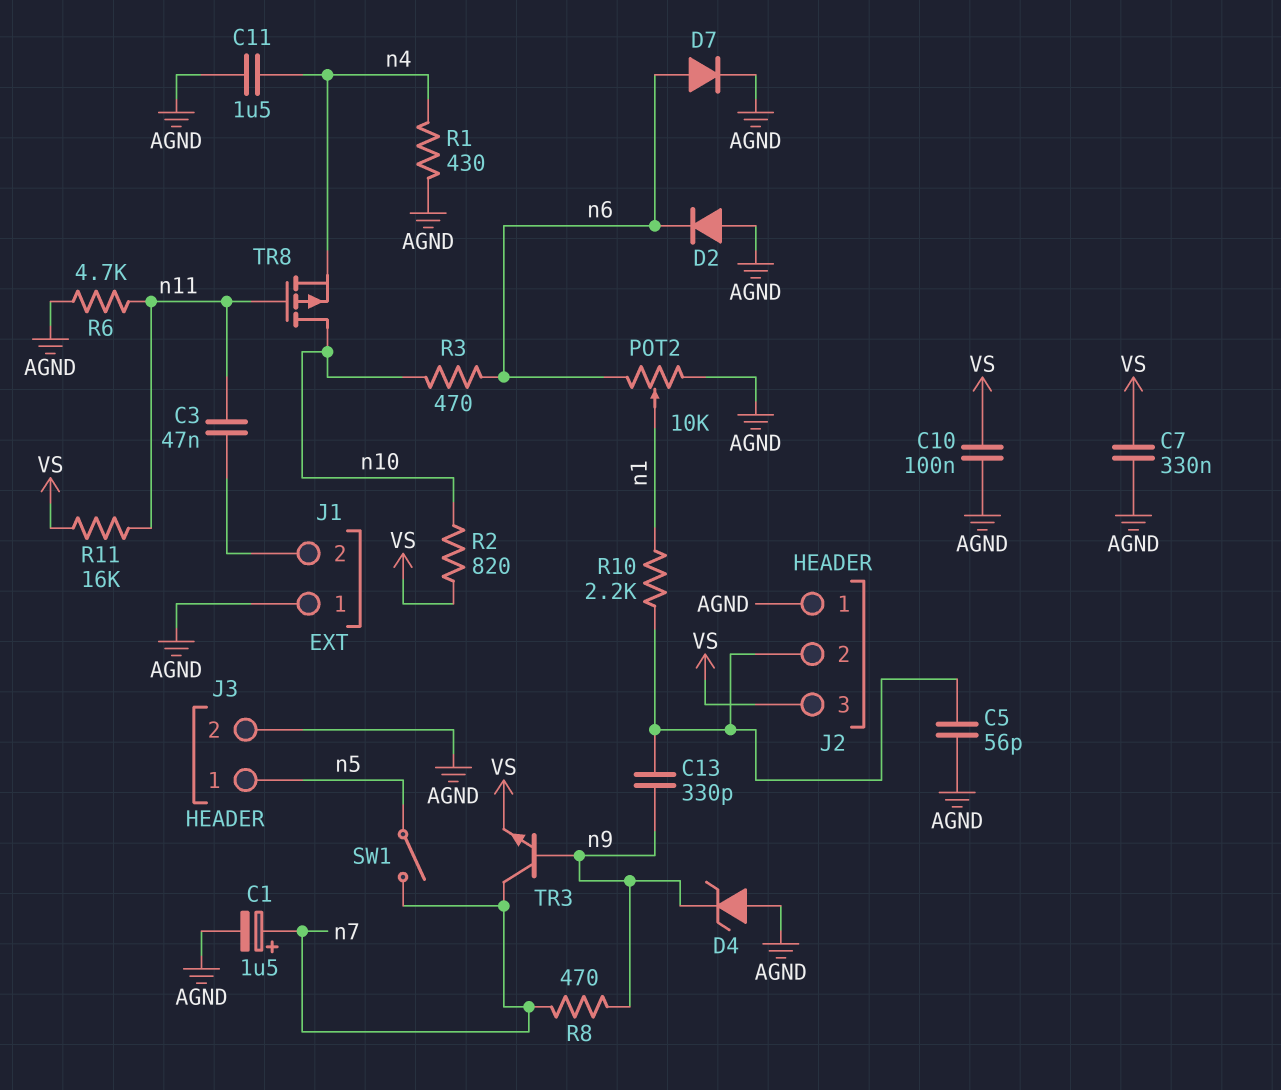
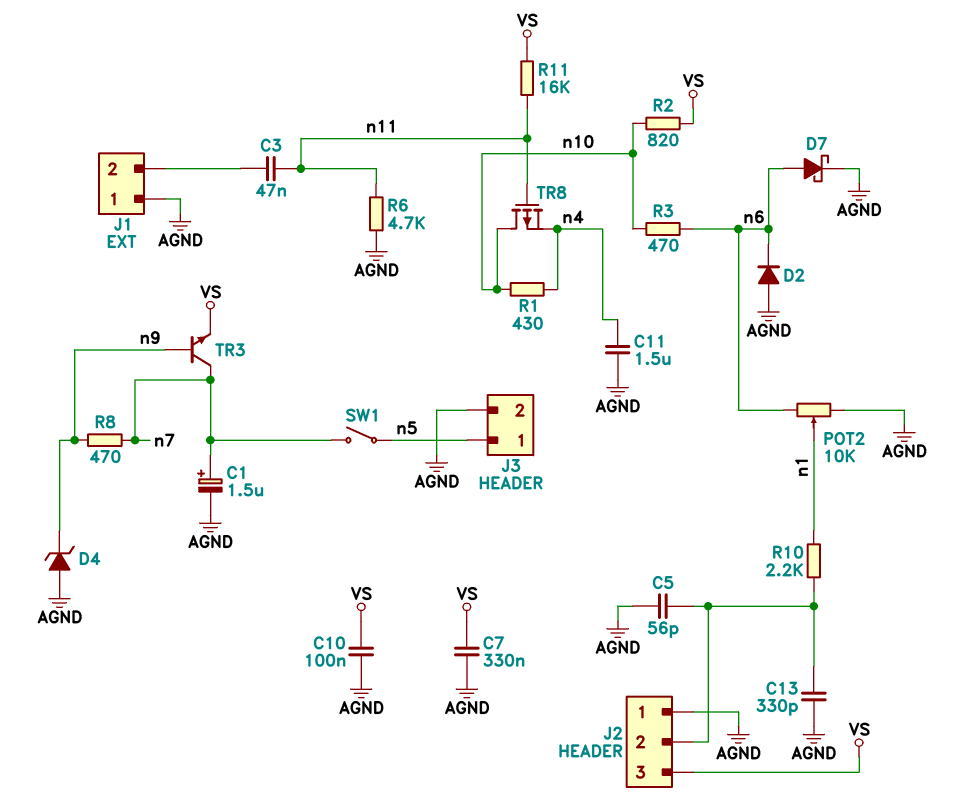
C13: 330pF (J2/2, n9) -> 330pF (AGND, J2/2)
D7: diode (A n6, K AGND) -> schottky (A n6, K AGND)
R1: 430 (AGND, n4) -> 430 (n4, n10)

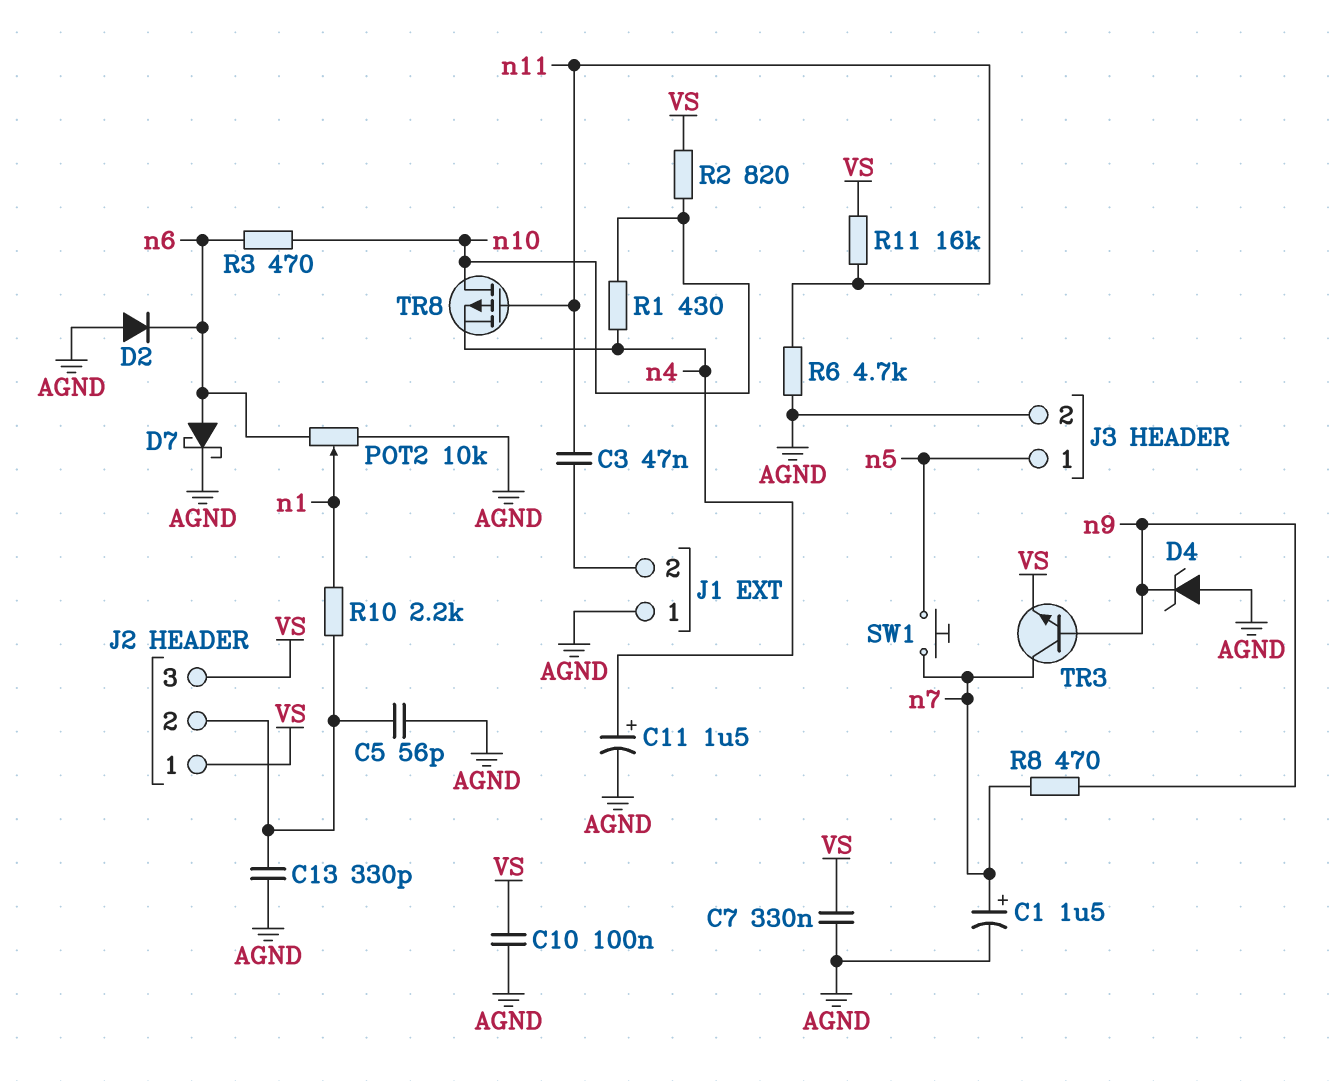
C11: 1.5uF (AGND, n4) -> 1.5uF (plus n4, minus AGND)
J2 pin 1: AGND -> VS
SW1: switch (n5, n7) -> button (n5, n7)

